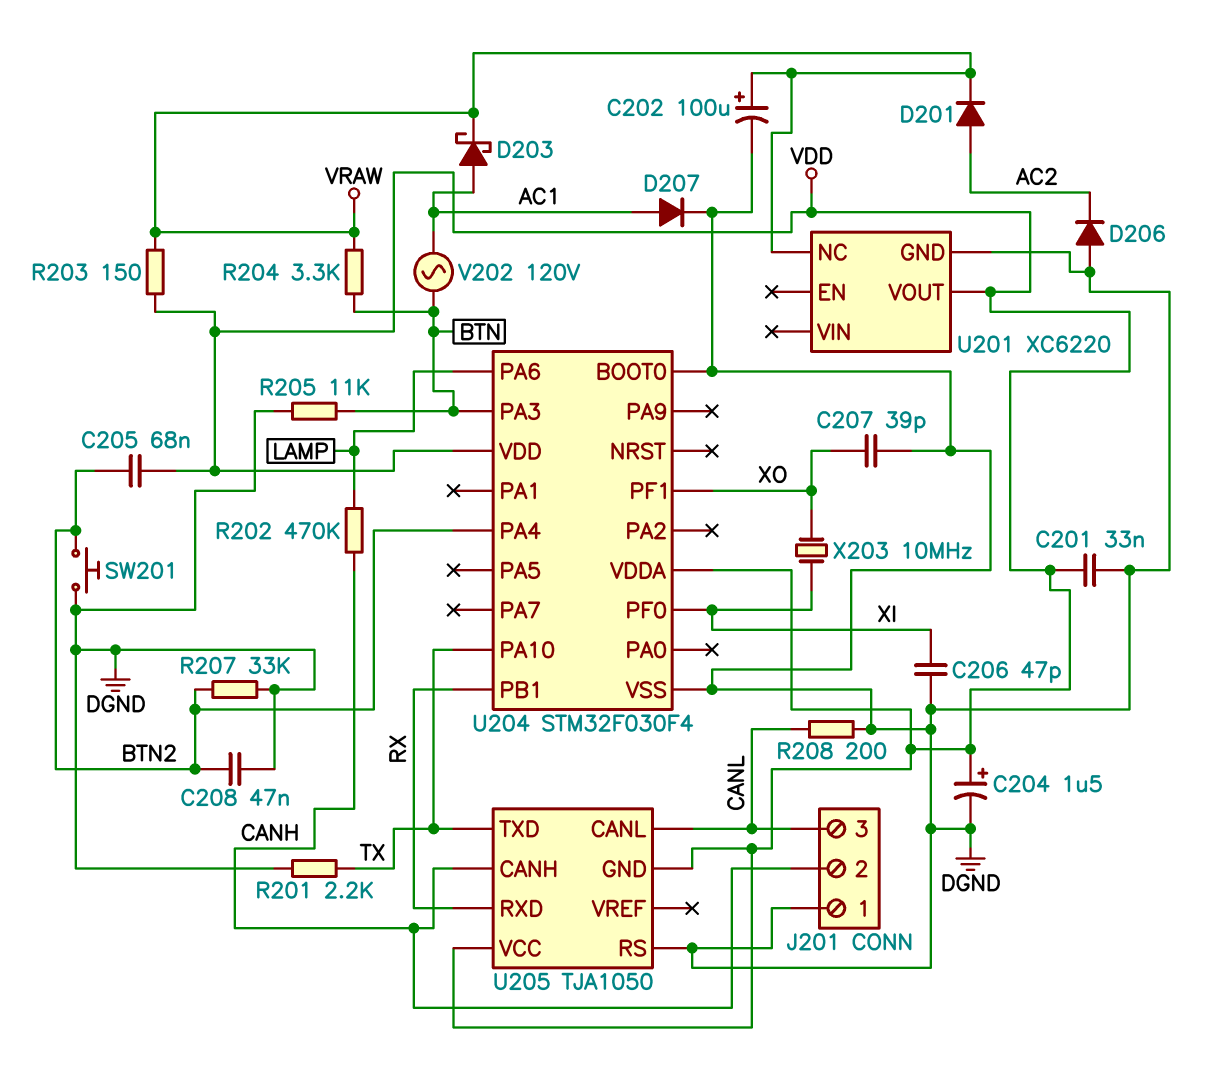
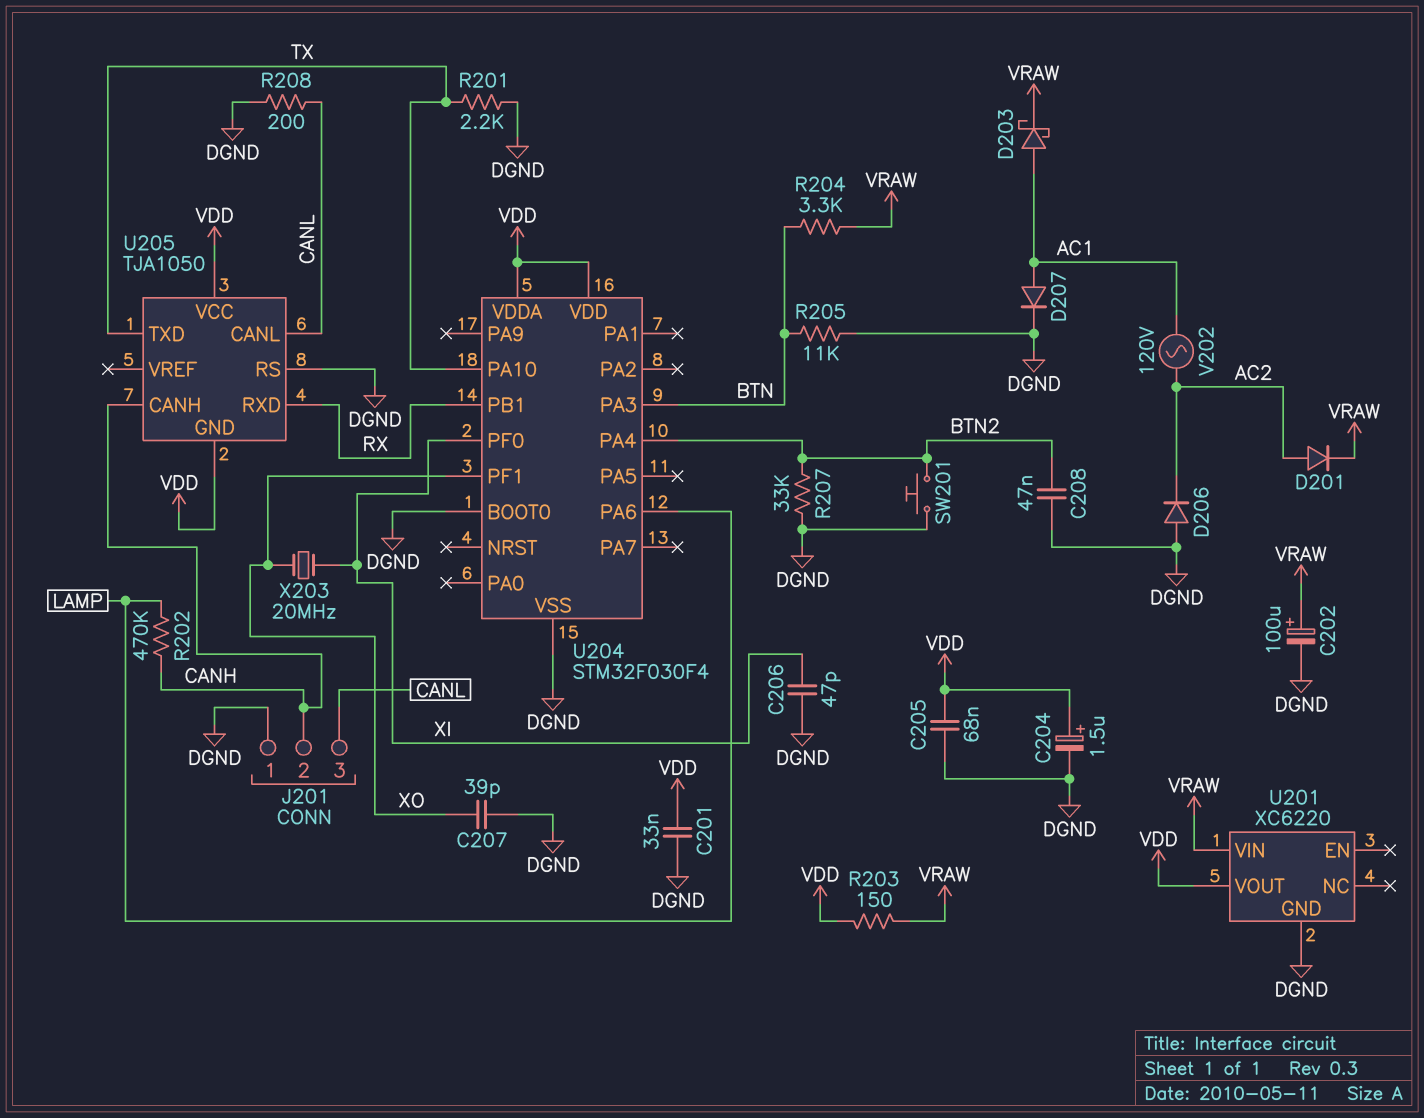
C205: 68nF (BTN2, VDD) -> 68nF (DGND, VDD)
U201 pin NC: VRAW -> none
U201 pin VIN: none -> VRAW
V202: AC 120V (AC1, BTN) -> AC 120V (AC1, AC2)
X203: 10MHz (XI, XO) -> 20MHz (XI, XO)

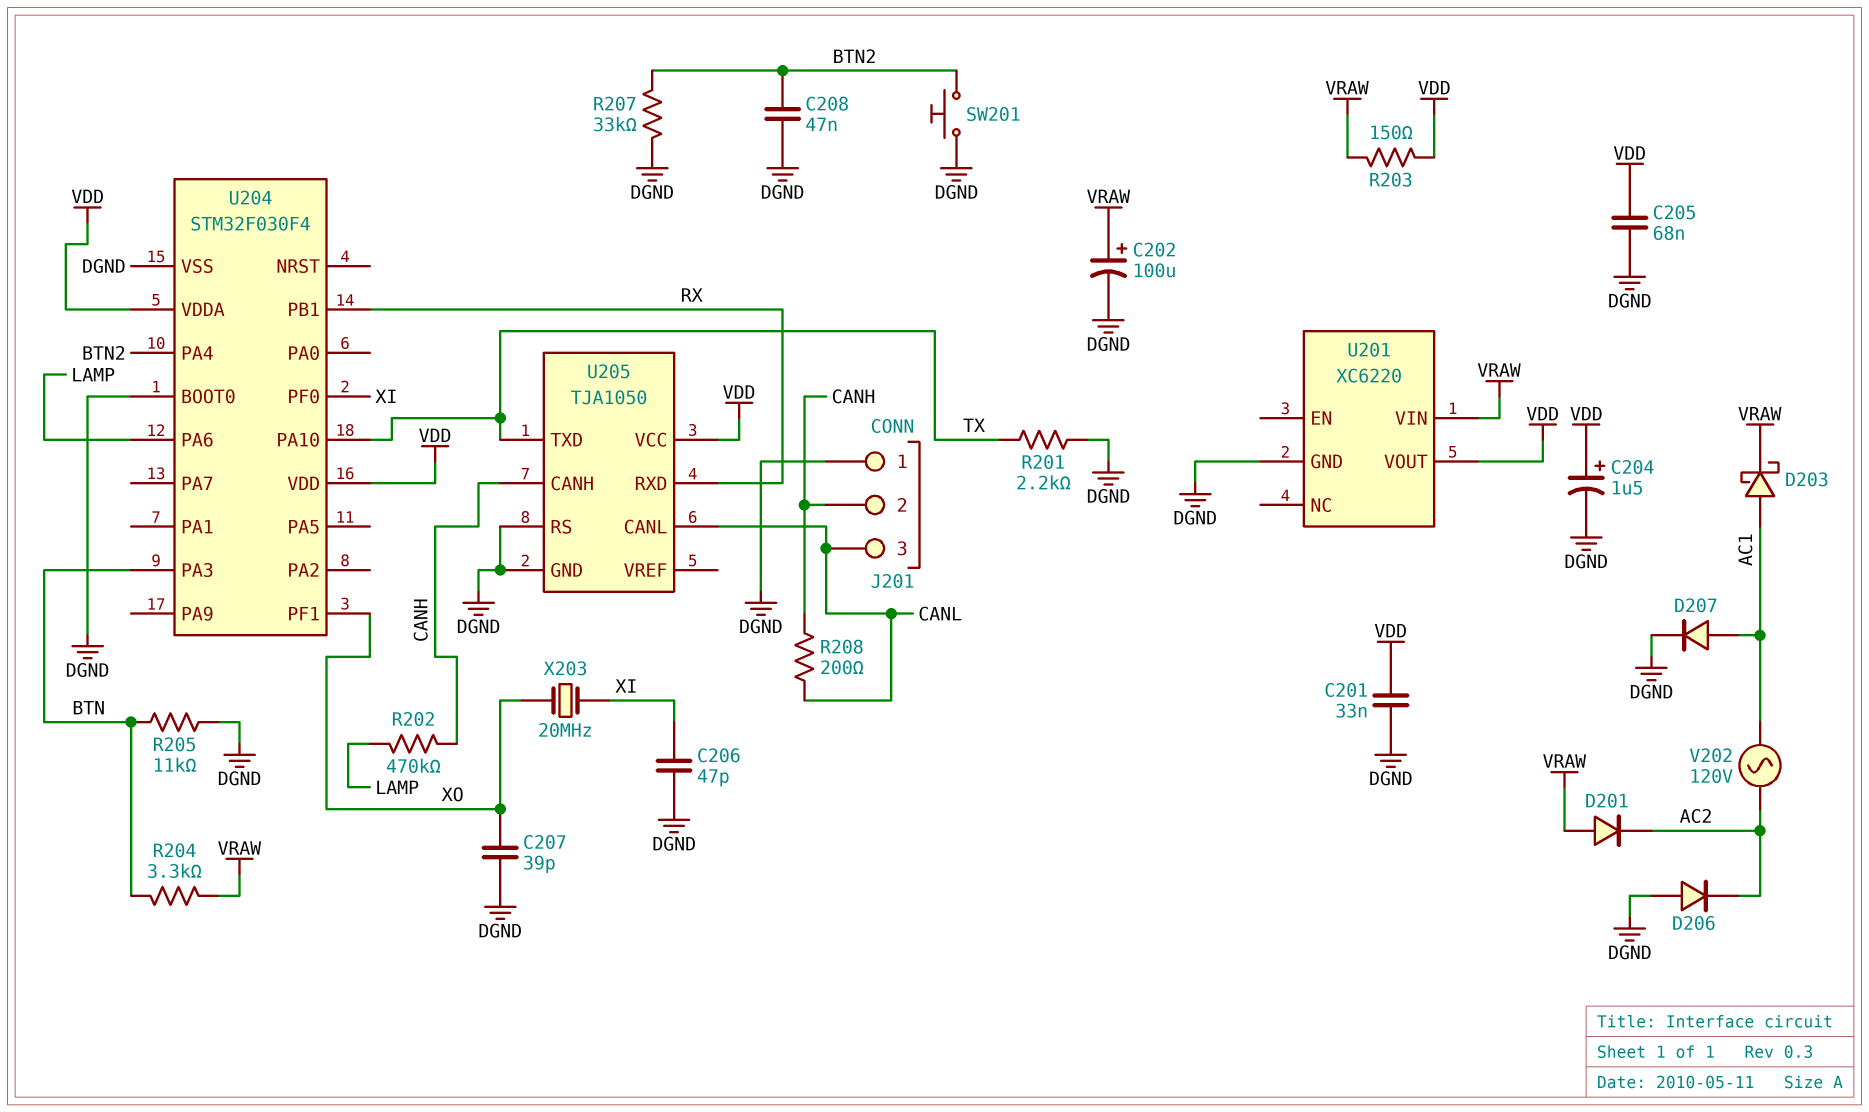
D201: diode (A AC2, K VRAW) -> diode (A VRAW, K AC2)
R208: 200 (CANL, DGND) -> 200 (CANH, CANL)
U205 pin GND: VDD -> DGND

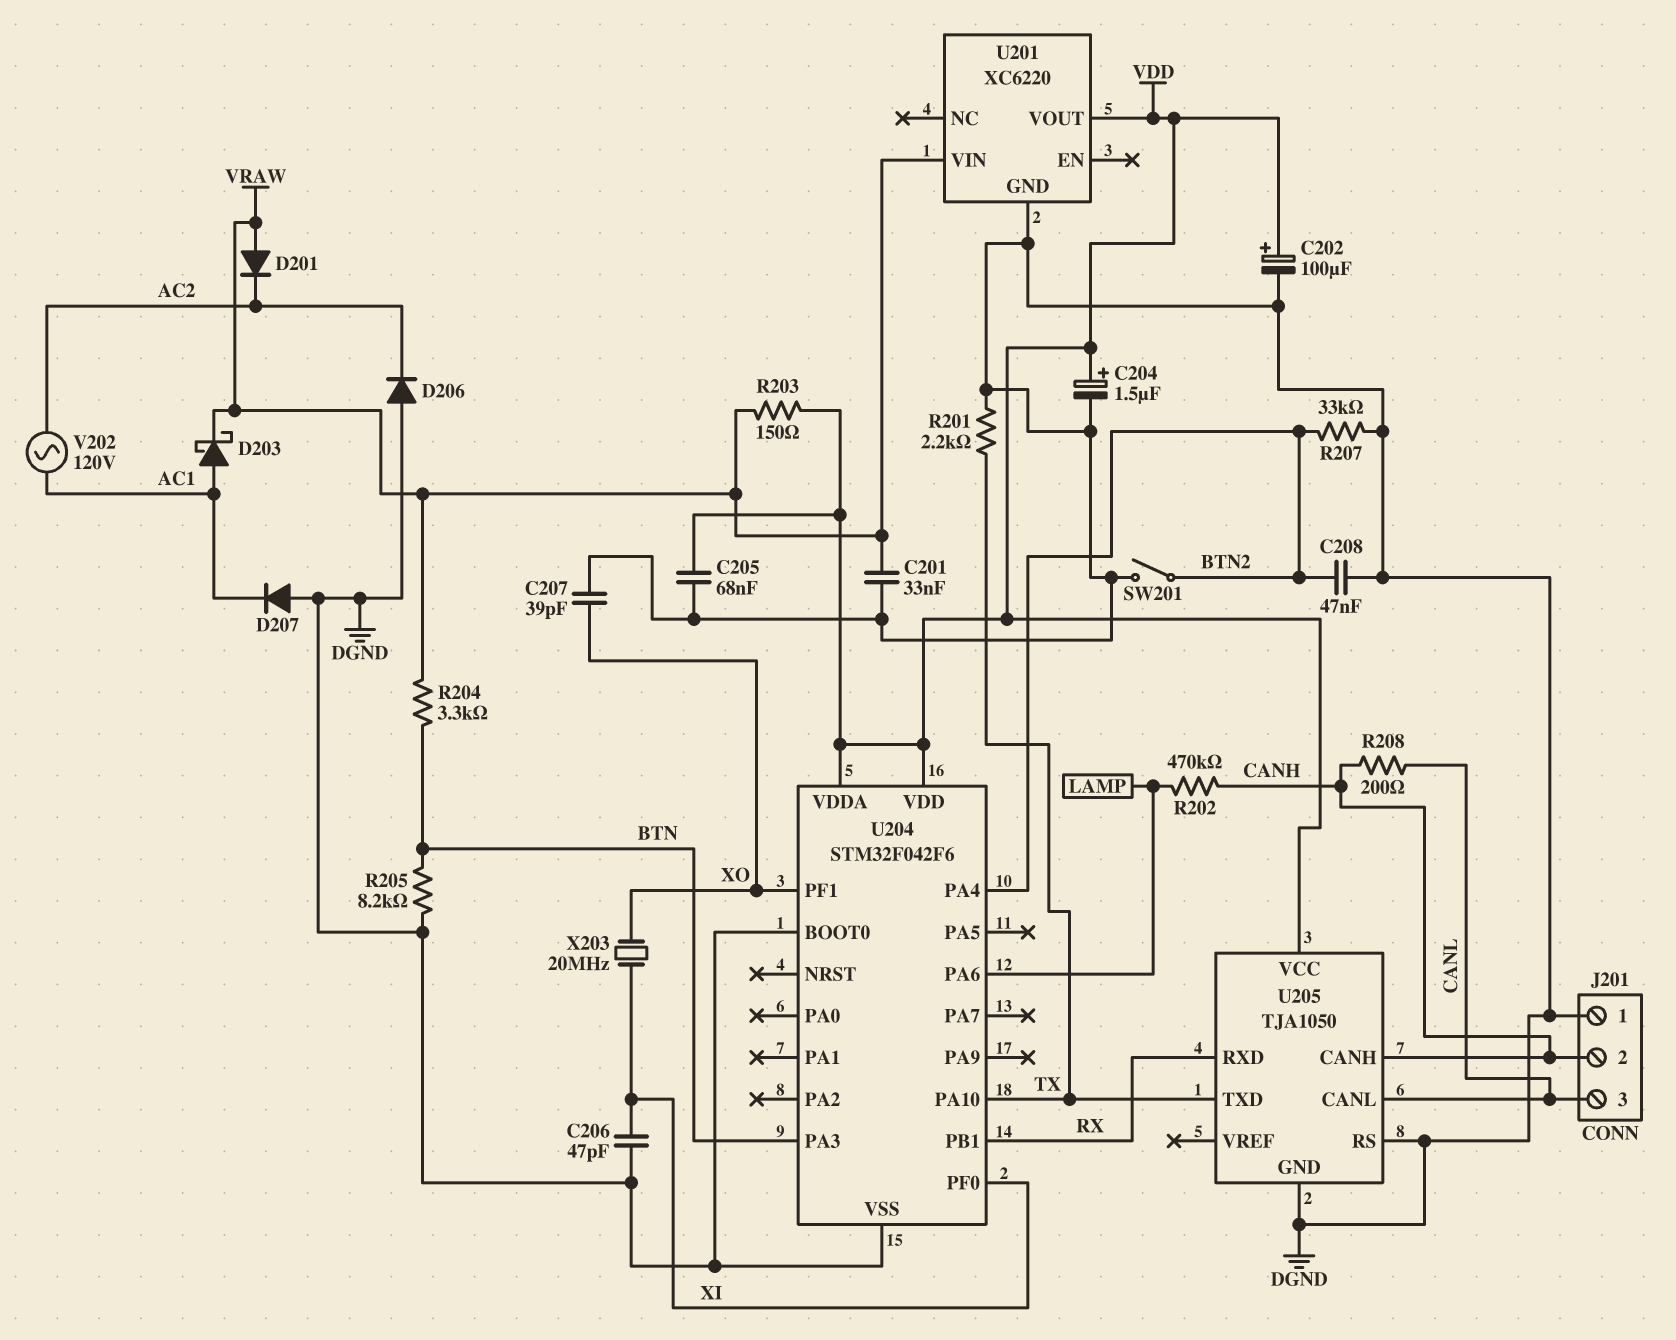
C201: 33nF (DGND, VDD) -> 33nF (DGND, VRAW)
C202: 100uF (plus VRAW, minus DGND) -> 100uF (plus VDD, minus DGND)
D207: diode (A AC1, K DGND) -> diode (A DGND, K AC1)
R205: 11k (BTN, DGND) -> 8.2k (BTN, DGND)
SW201: button (BTN2, DGND) -> switch (BTN2, DGND)
U204: STM32F030F4 -> STM32F042F6

